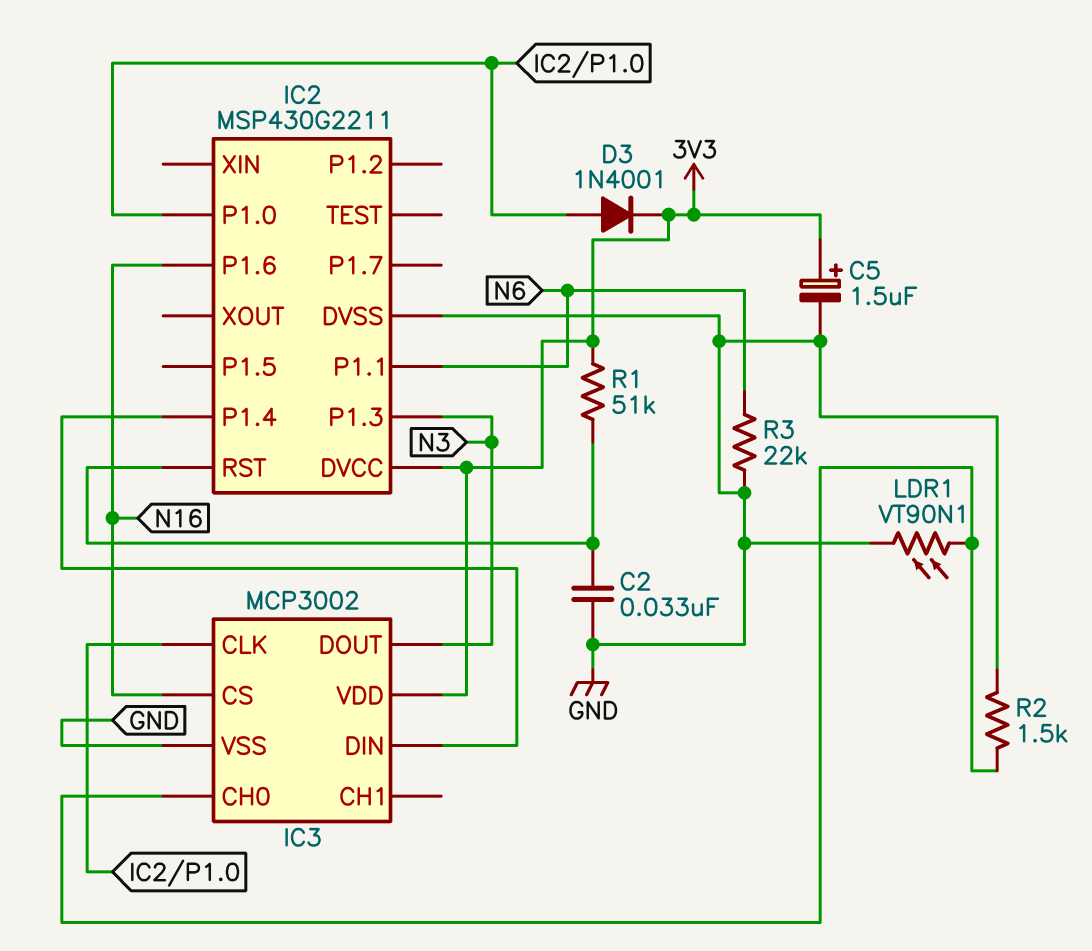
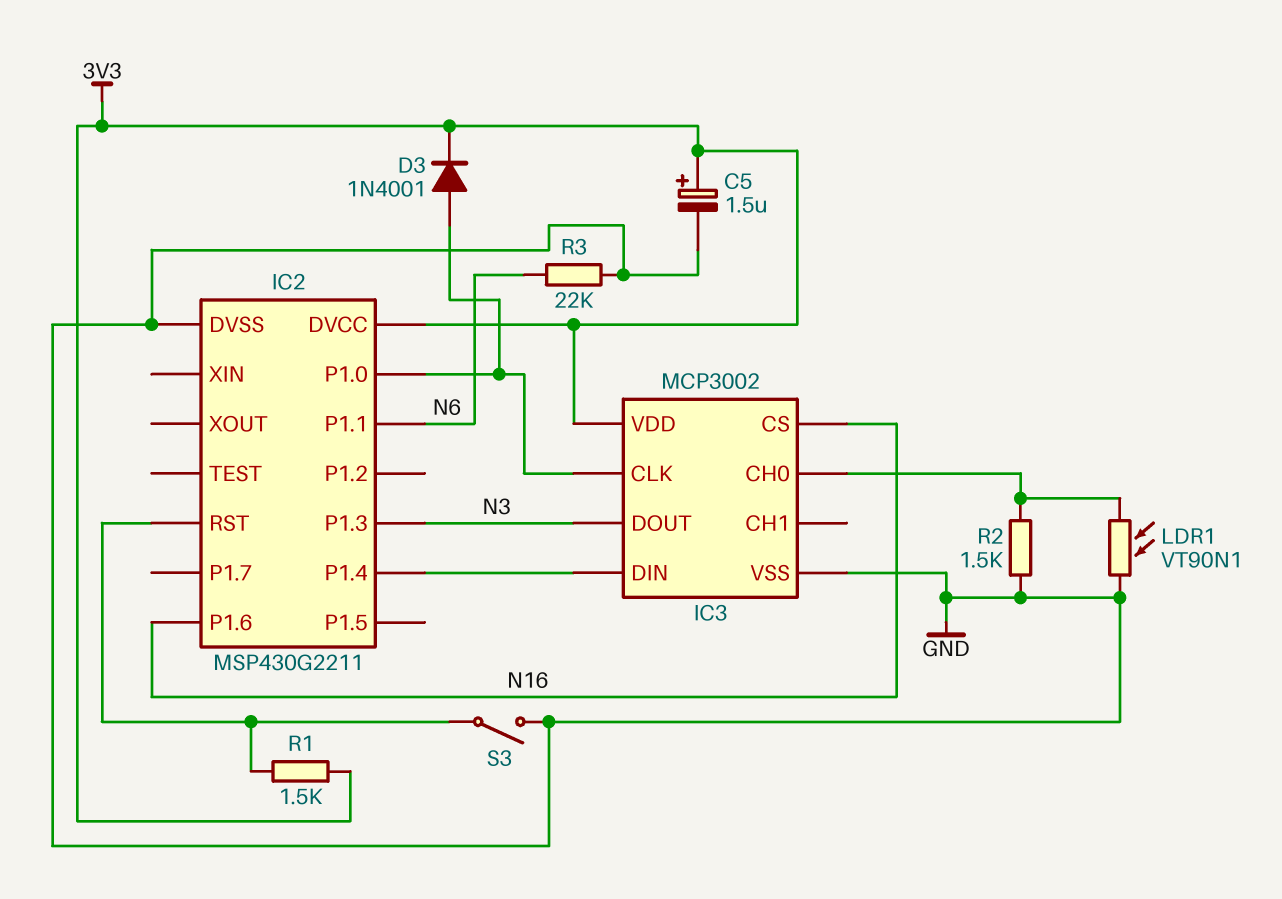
C2: 33nF (GND, IC2/RST) -> none
R1: 51k (3V3, IC2/RST) -> 1.5k (3V3, IC2/RST)
S3: none -> switch (GND, IC2/RST)

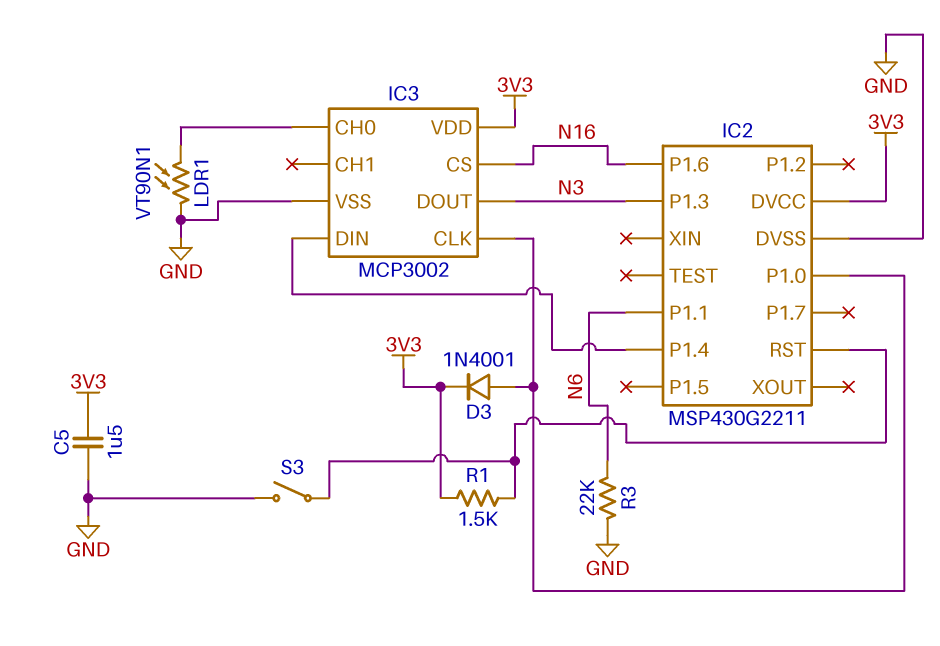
C5: 1.5uF (plus 3V3, minus GND) -> 1.5uF (3V3, GND)
R2: 1.5k (GND, IC3/CH0) -> none

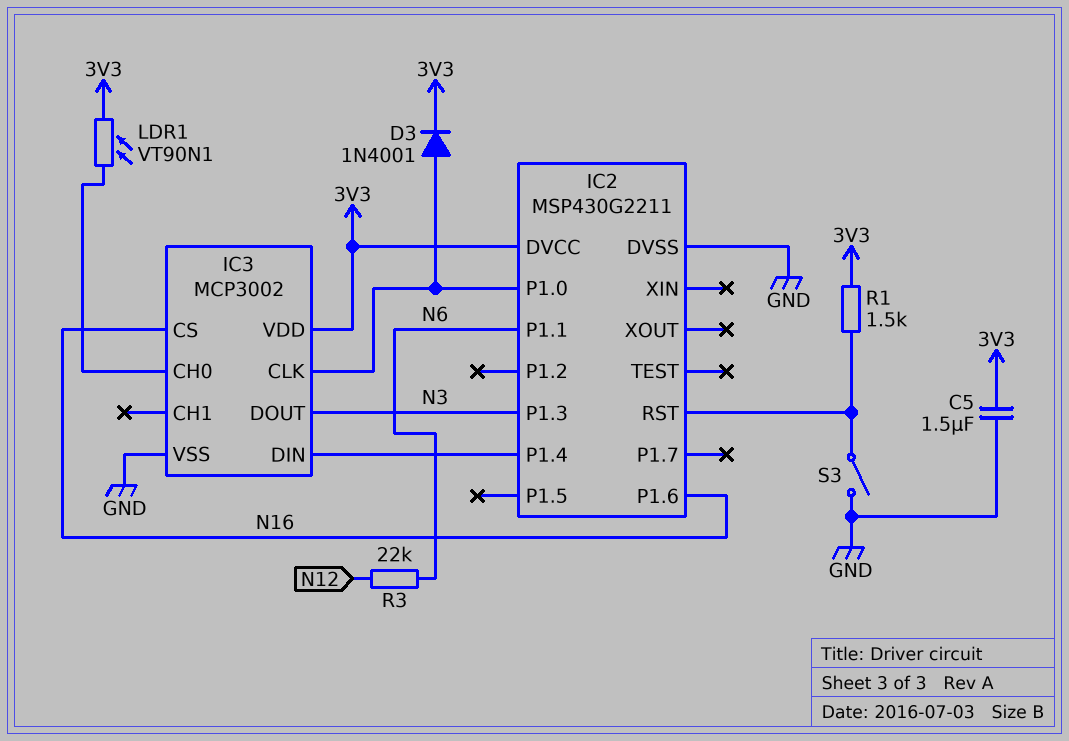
LDR1: VT90N1 (GND, IC3/CH0) -> VT90N1 (3V3, IC3/CH0)
R3: 22k (GND, N6) -> 22k (N6, N12)

